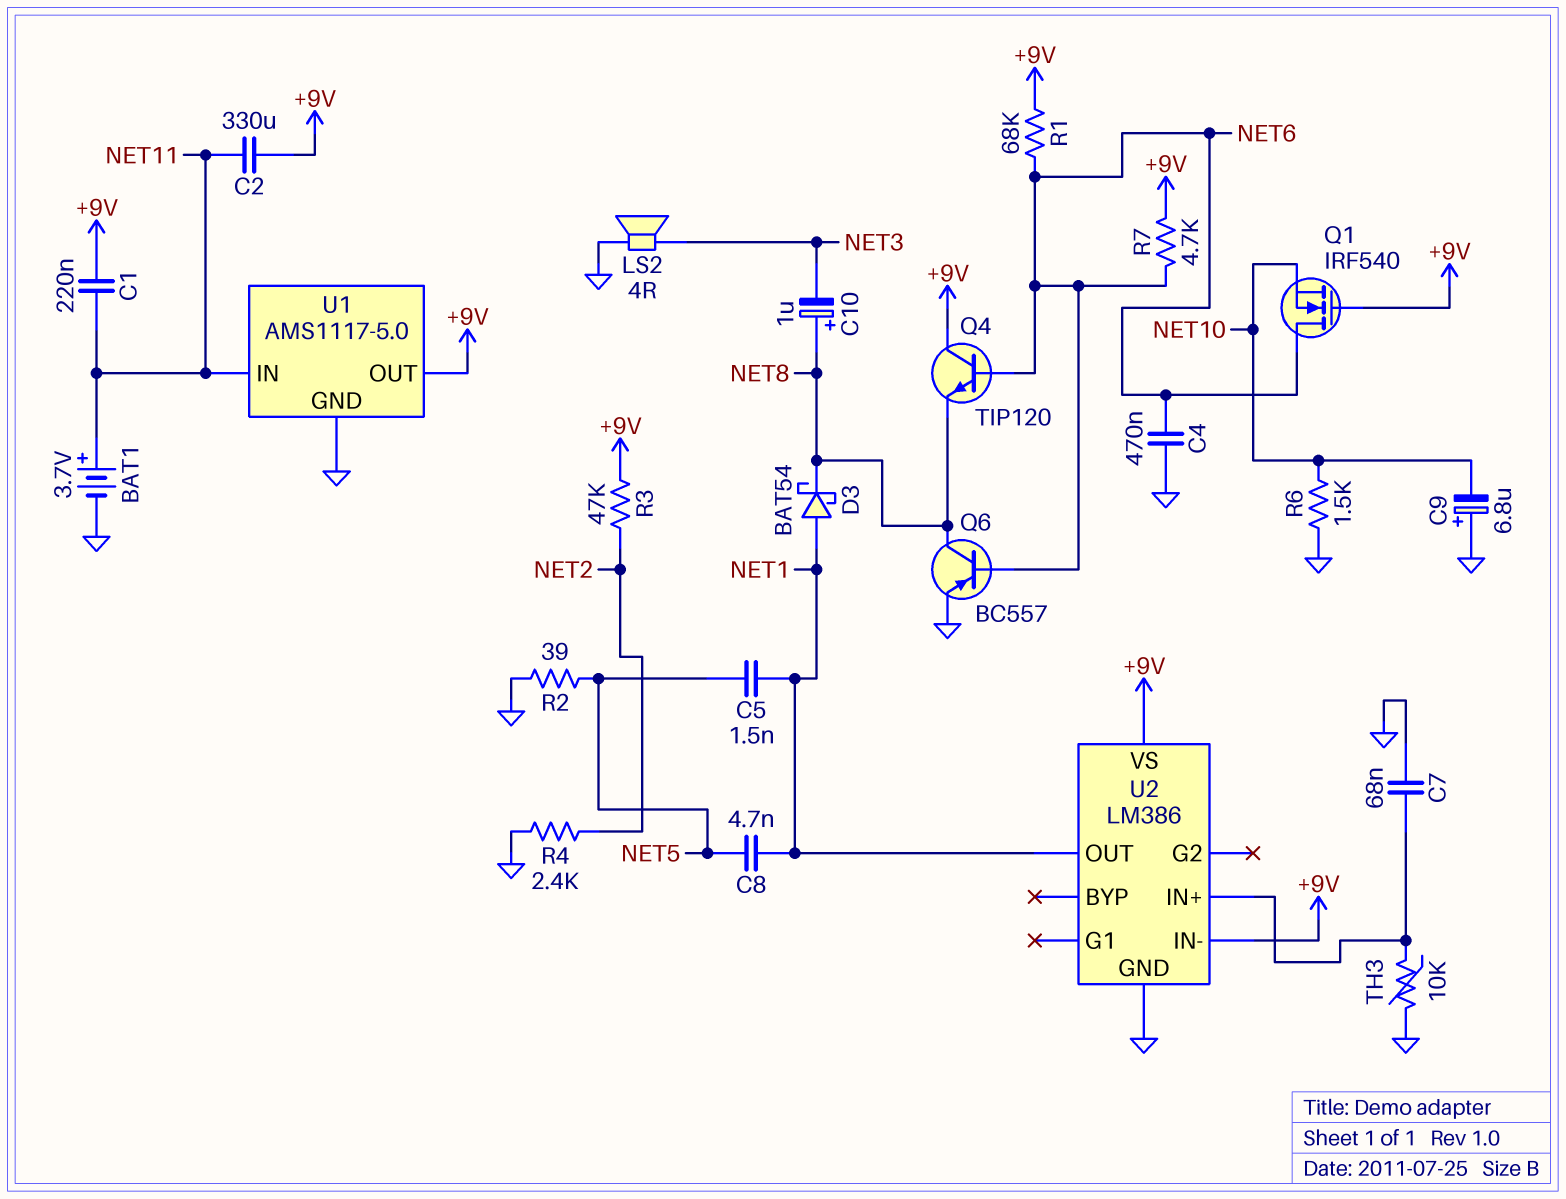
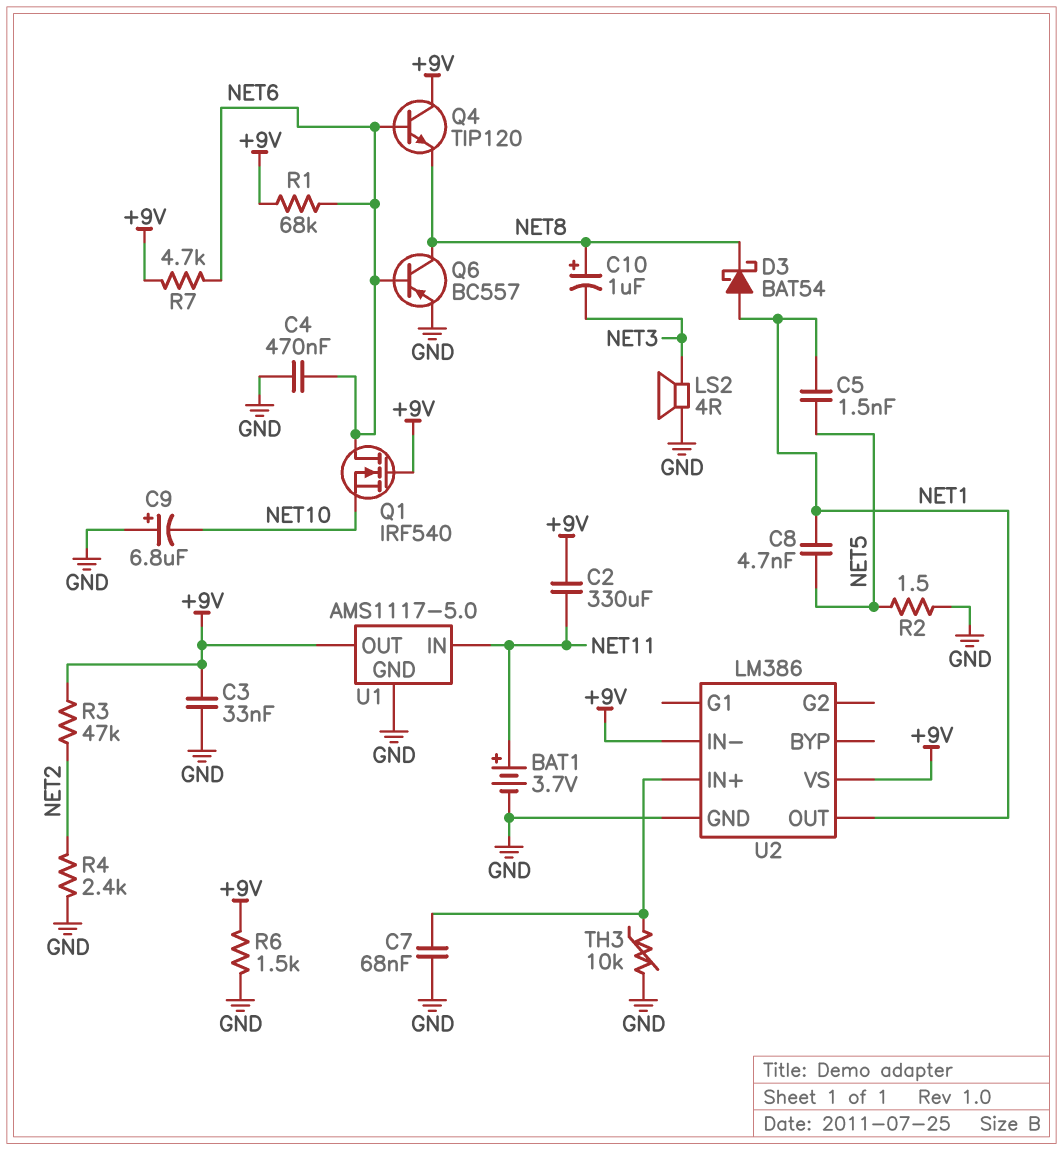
C1: 220nF (+9V, NET11) -> none
C3: none -> 33nF (+9V, GND)
R2: 39 (GND, NET5) -> 1.5 (GND, NET5)
R6: 1.5k (GND, NET10) -> 1.5k (+9V, GND)

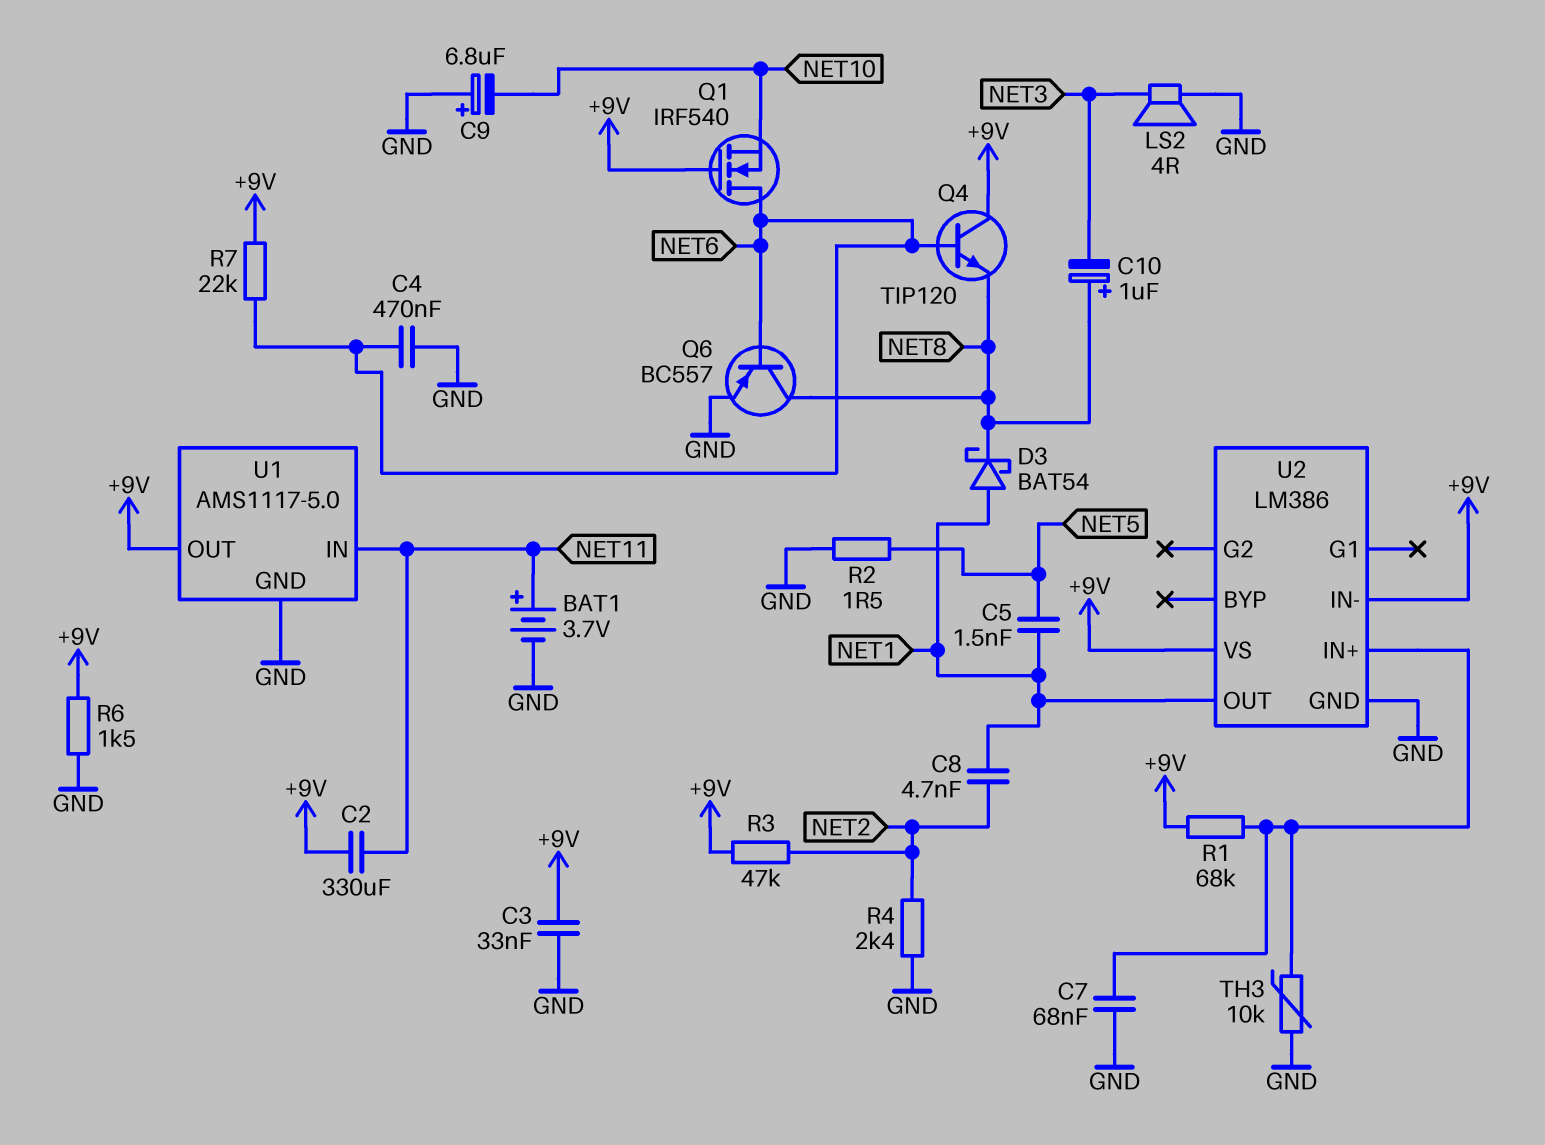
C8: 4.7nF (NET1, NET5) -> 4.7nF (NET1, NET2)
R1: 68k (+9V, NET6) -> 68k (+9V, U2/IN+)
R7: 4.7k (+9V, NET6) -> 22k (+9V, NET6)

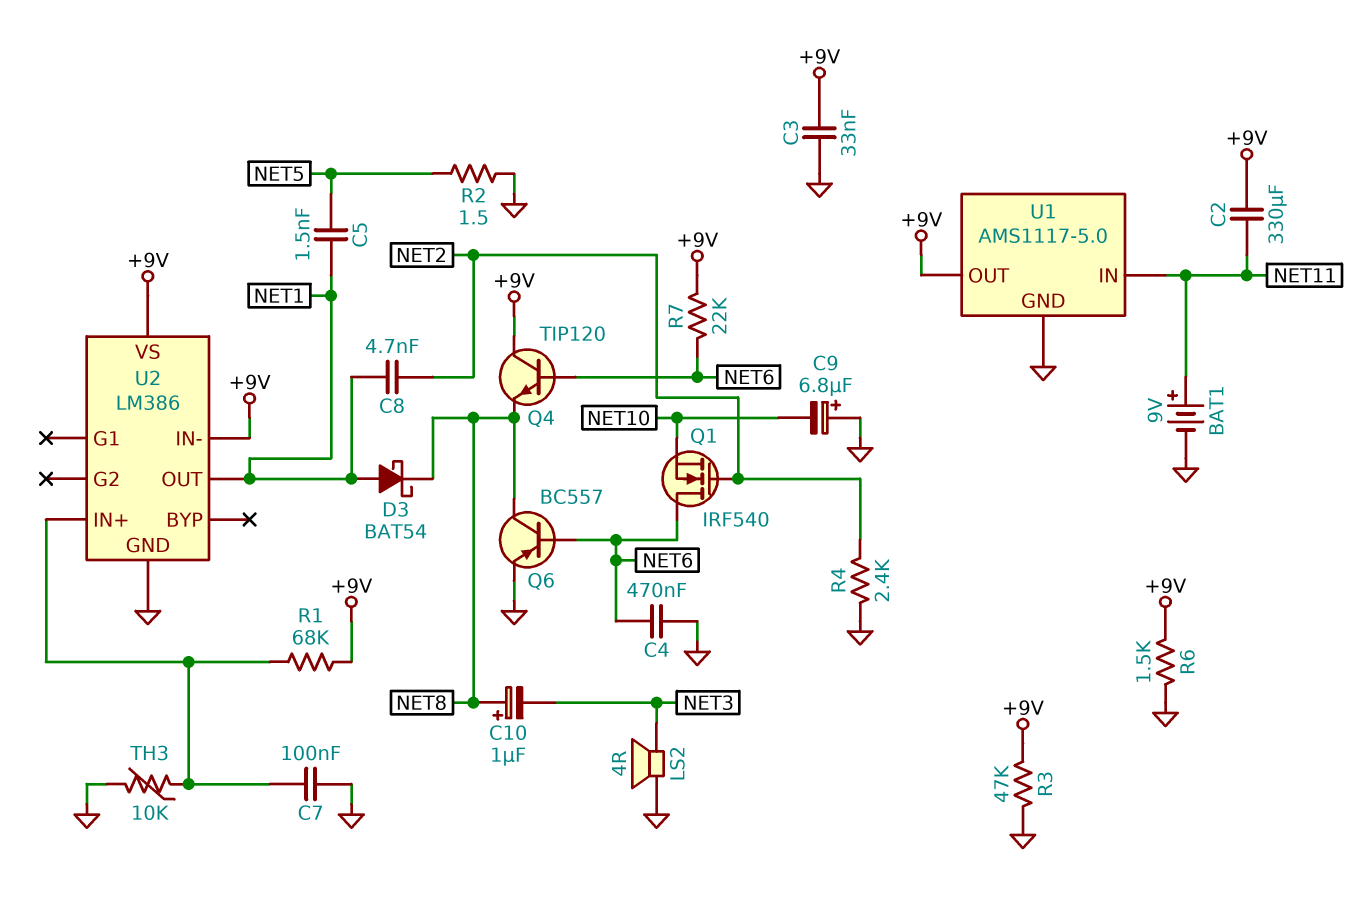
BAT1: 3.7V (plus NET11, minus GND) -> 9V (plus NET11, minus GND)
C7: 68nF (GND, U2/IN+) -> 100nF (GND, U2/IN+)
Q1: NMOS IRF540 (G +9V, D NET6, S NET10) -> NMOS IRF540 (G NET2, D NET6, S NET10)
R3: 47k (+9V, NET2) -> 47k (+9V, GND)

